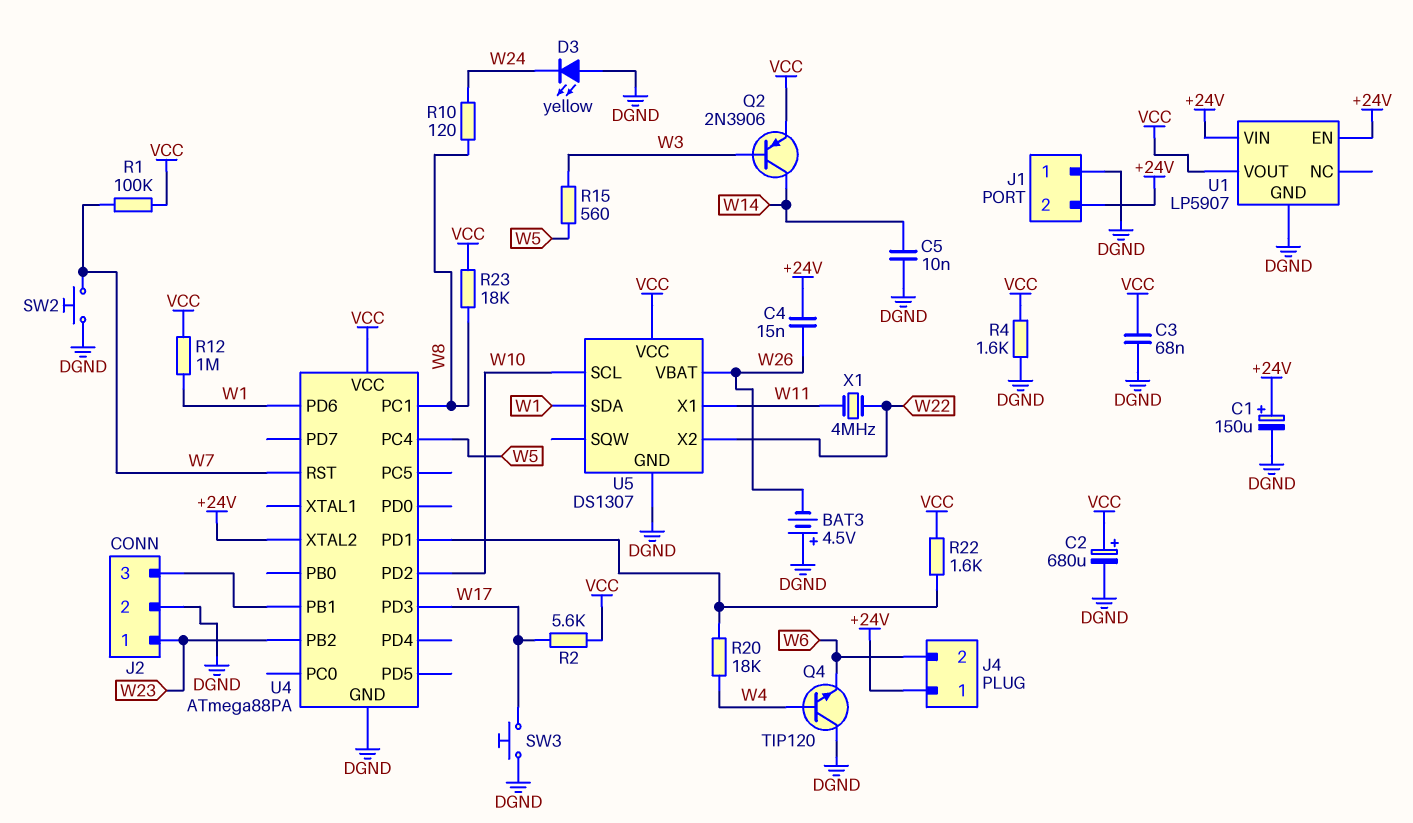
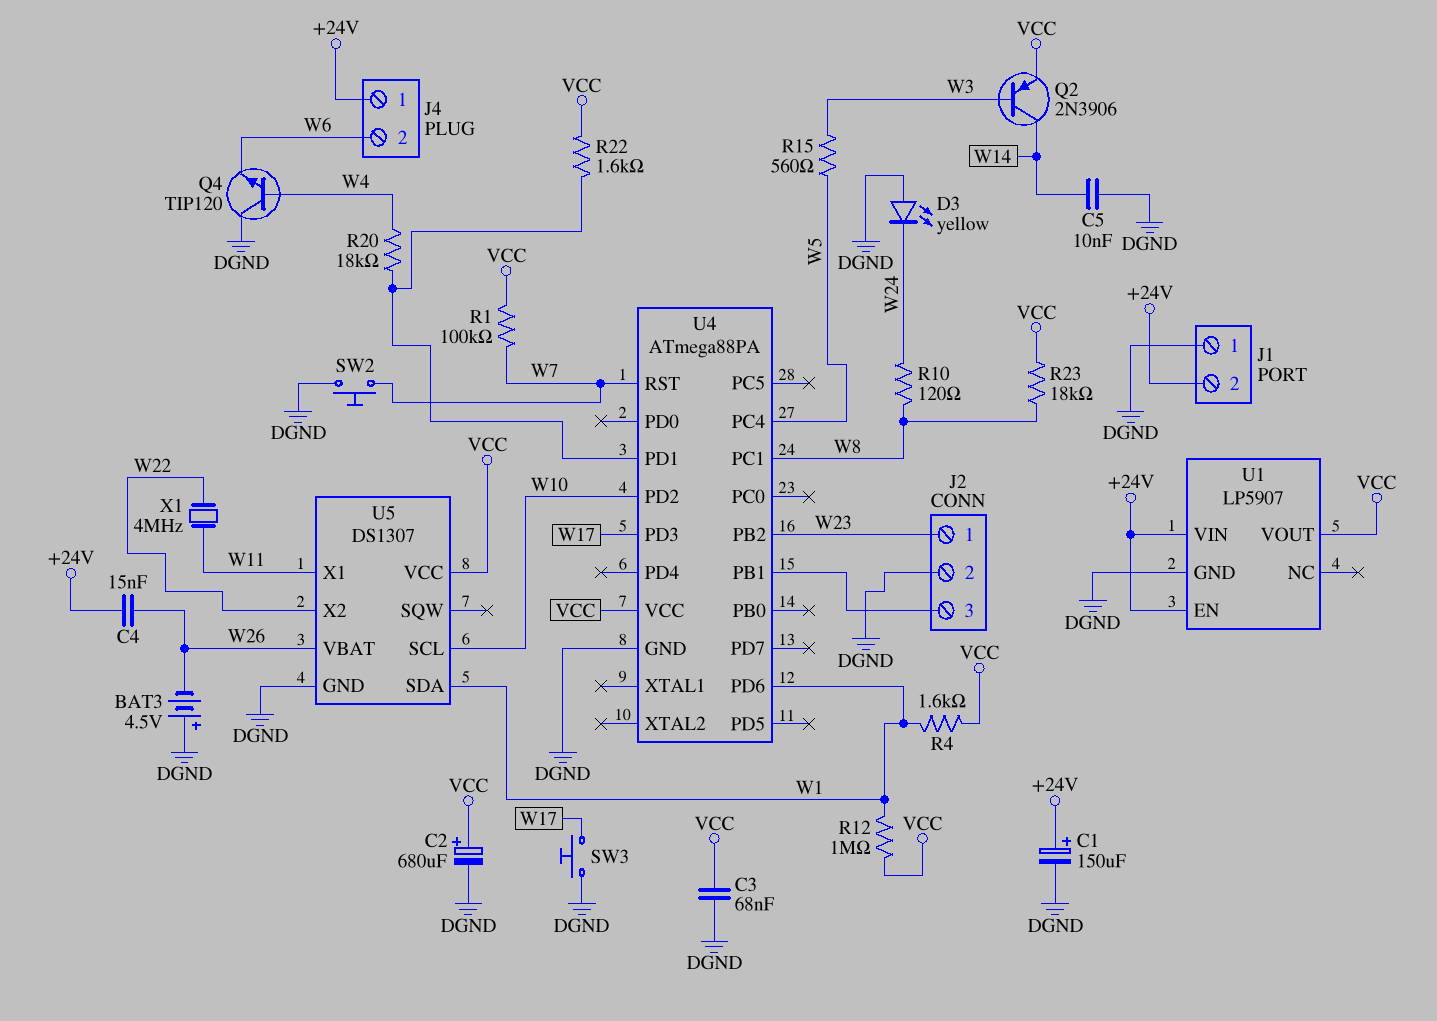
R2: 5.6k (VCC, W17) -> none
R4: 1.6k (DGND, VCC) -> 1.6k (VCC, W1)
U4 pin XTAL2: +24V -> none

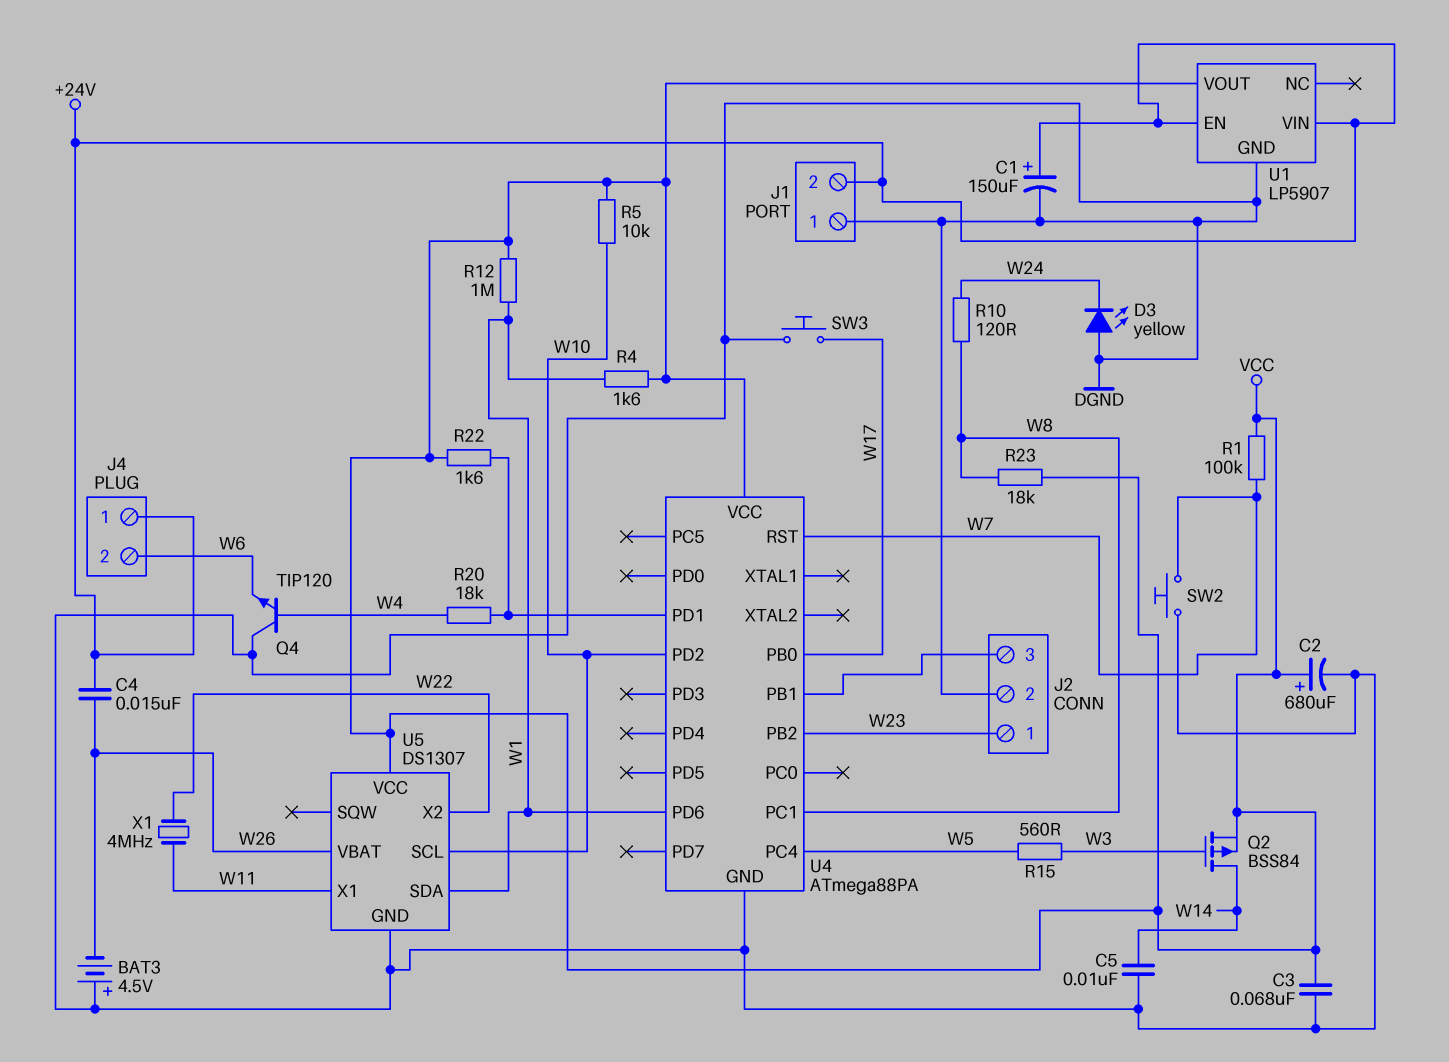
Q2: PNP 2N3906 (B W3, C W14, E VCC) -> PMOS BSS84 (G W3, D W14, S VCC)
R5: none -> 10k (VCC, W10)
U4 pin PB0: none -> W17
U4 pin PD3: W17 -> none

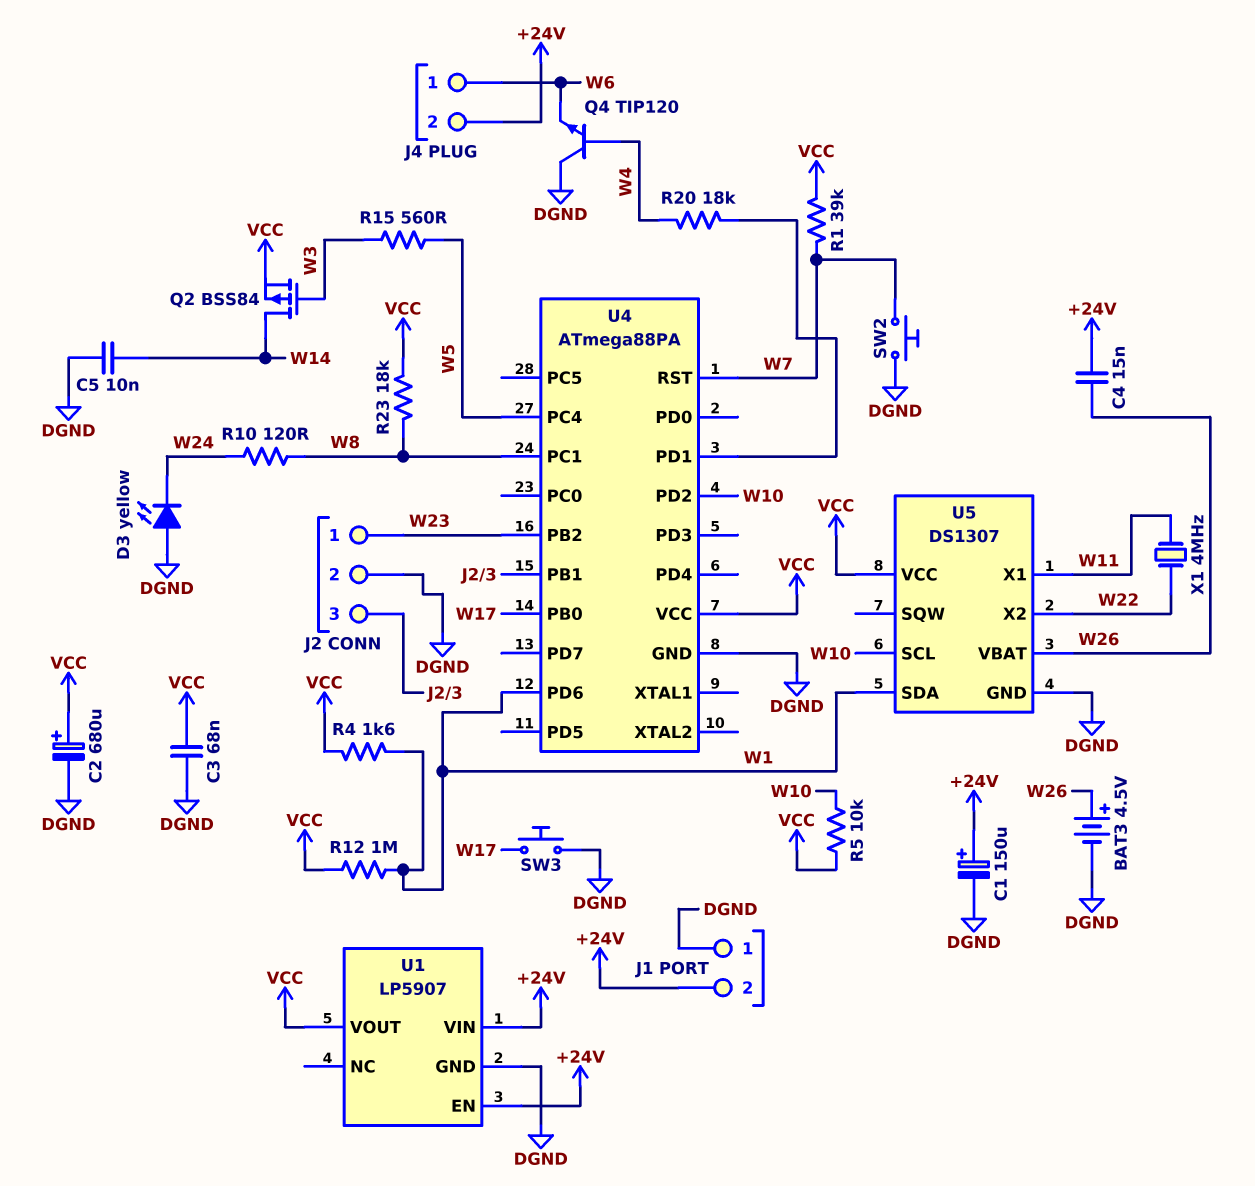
BAT3: 4.5V (plus DGND, minus W26) -> 4.5V (plus W26, minus DGND)
J4 pin 1: +24V -> W6
J4 pin 2: W6 -> +24V
R1: 100k (VCC, W7) -> 39k (VCC, W7)
R22: 1.6k (U4/PD1, VCC) -> none

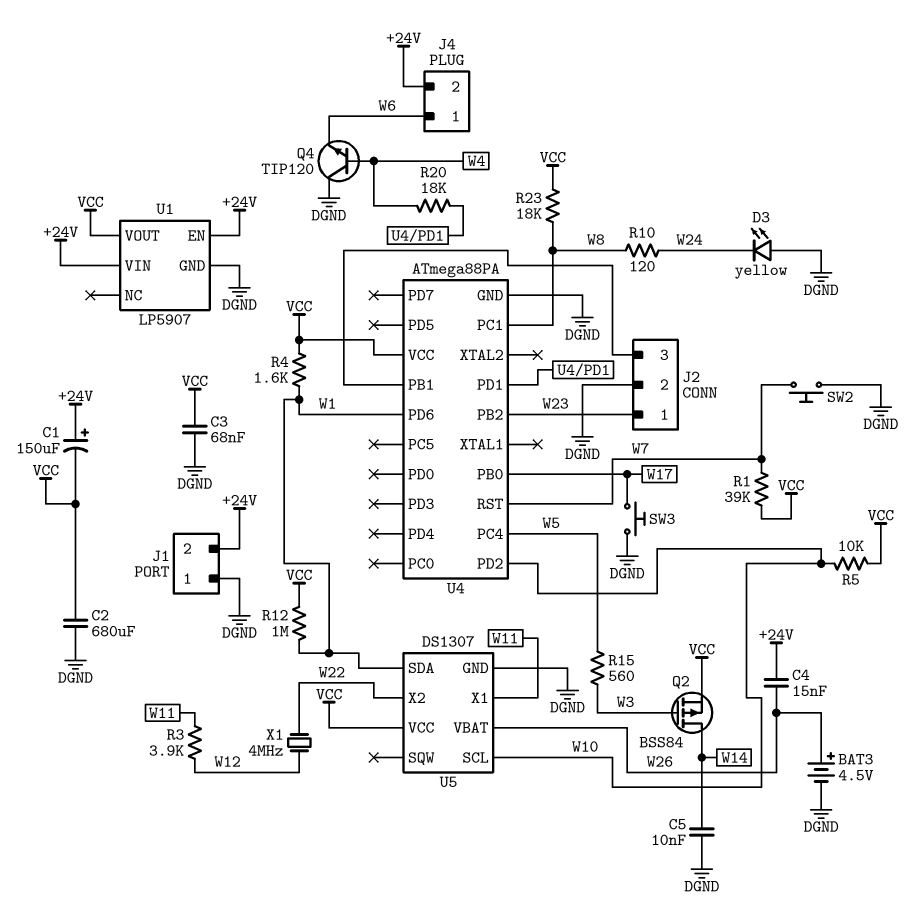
C1: 150uF (plus +24V, minus DGND) -> 150uF (plus +24V, minus VCC)
C2: 680uF (plus VCC, minus DGND) -> 680uF (DGND, VCC)
R3: none -> 3.9k (W11, W12)
X1: 4MHz (W11, W22) -> 4MHz (W12, W22)

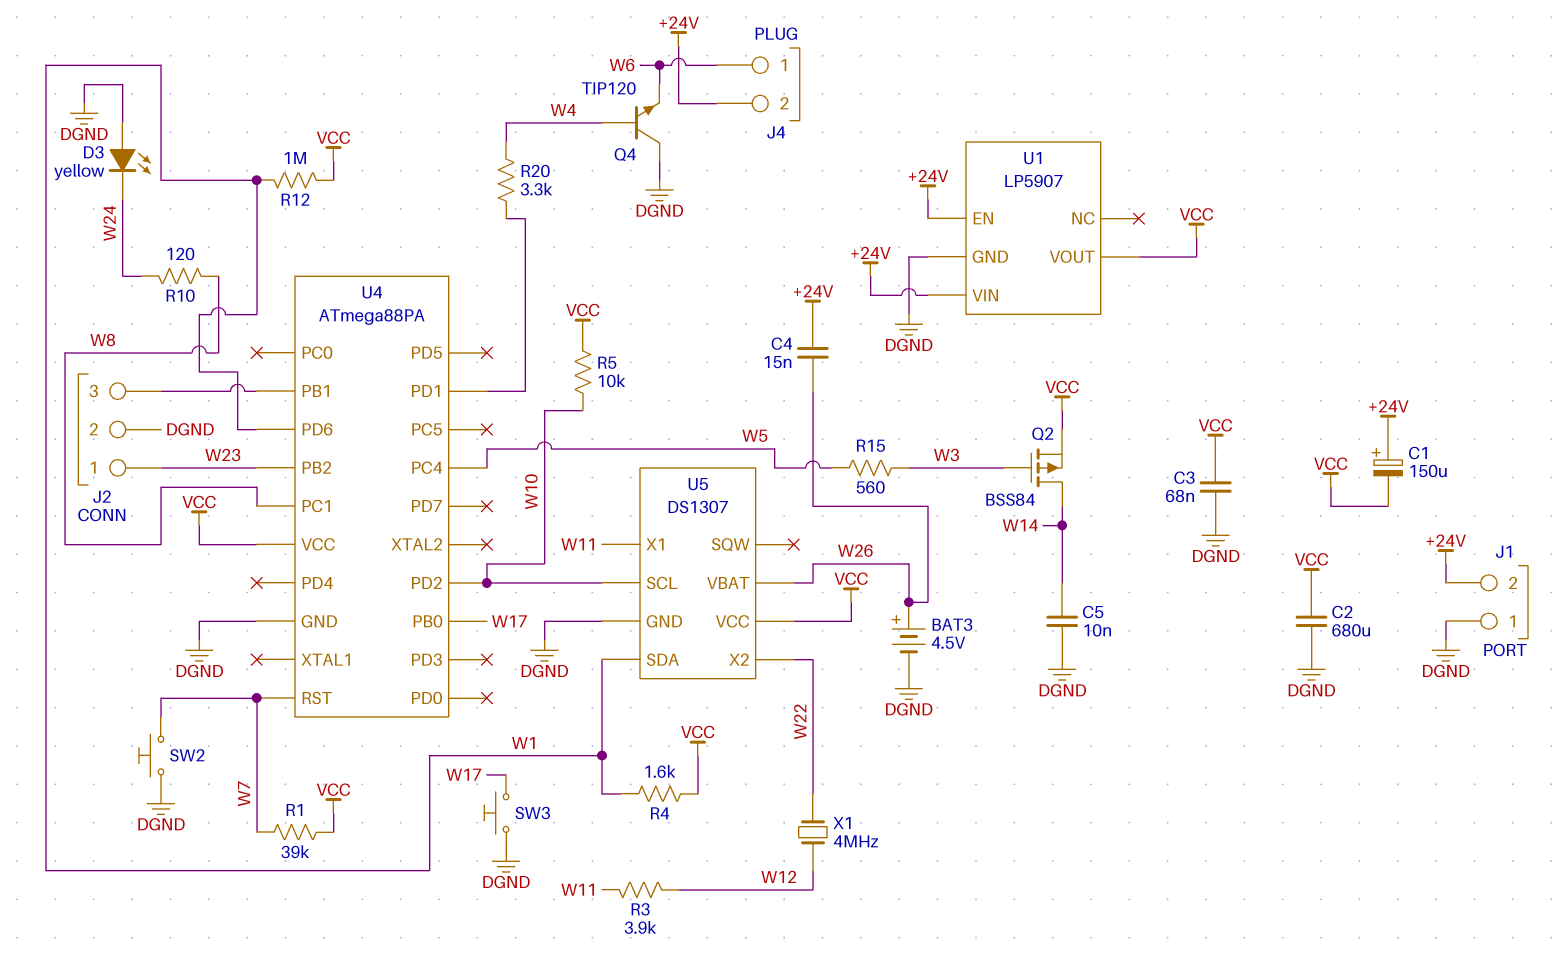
R20: 18k (U4/PD1, W4) -> 3.3k (U4/PD1, W4)
R23: 18k (VCC, W8) -> none

